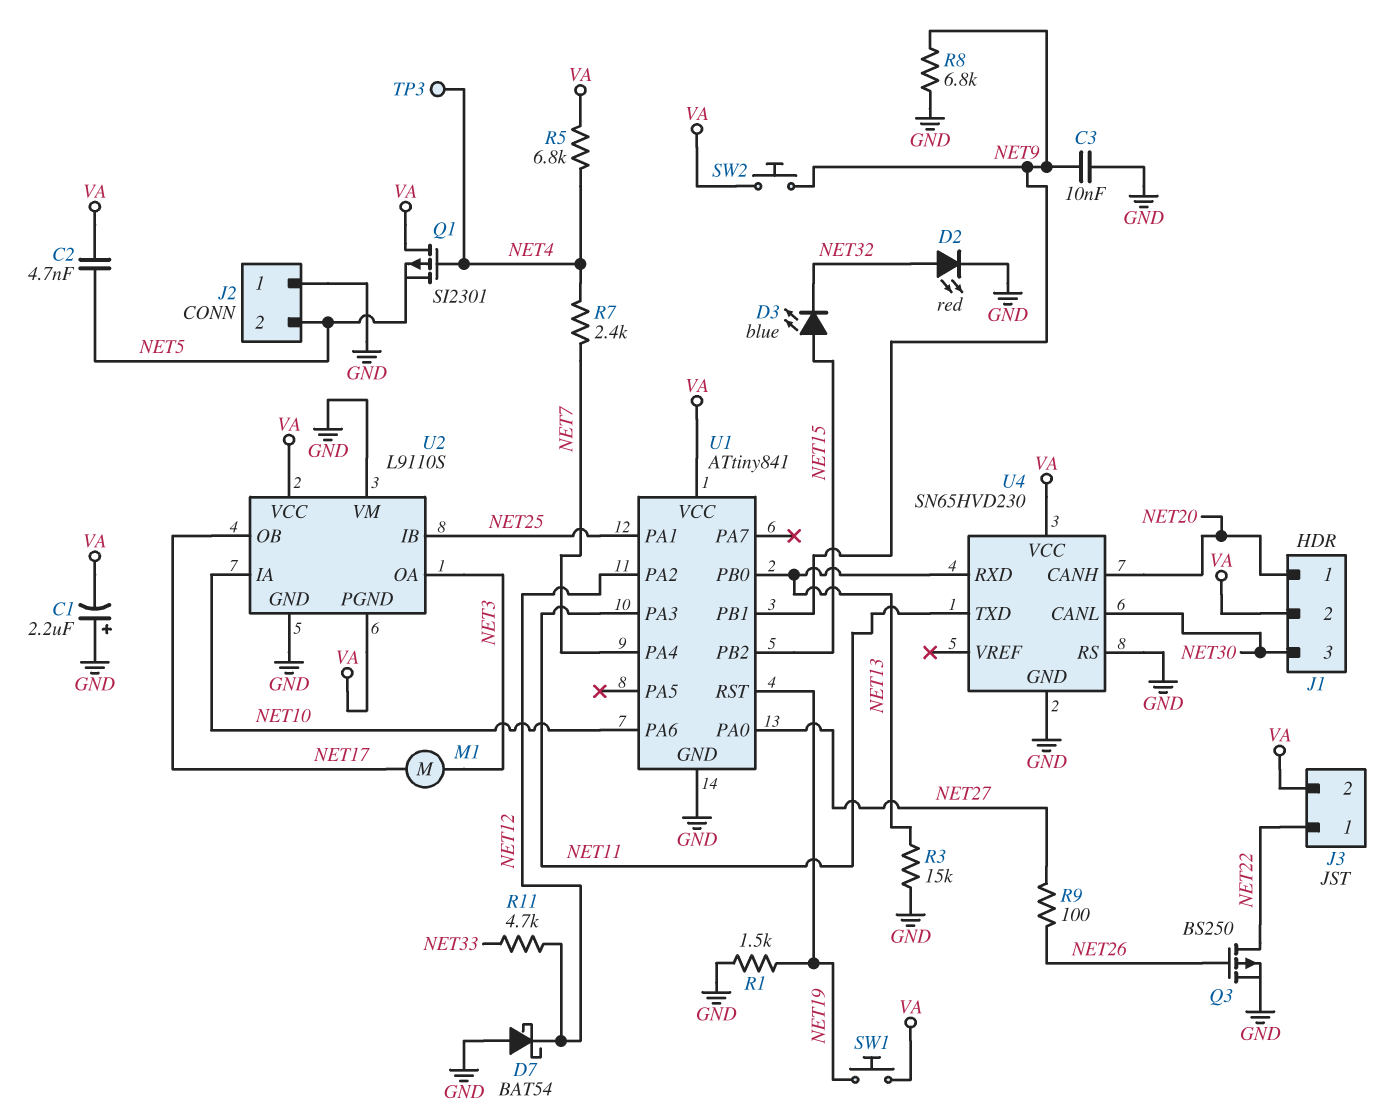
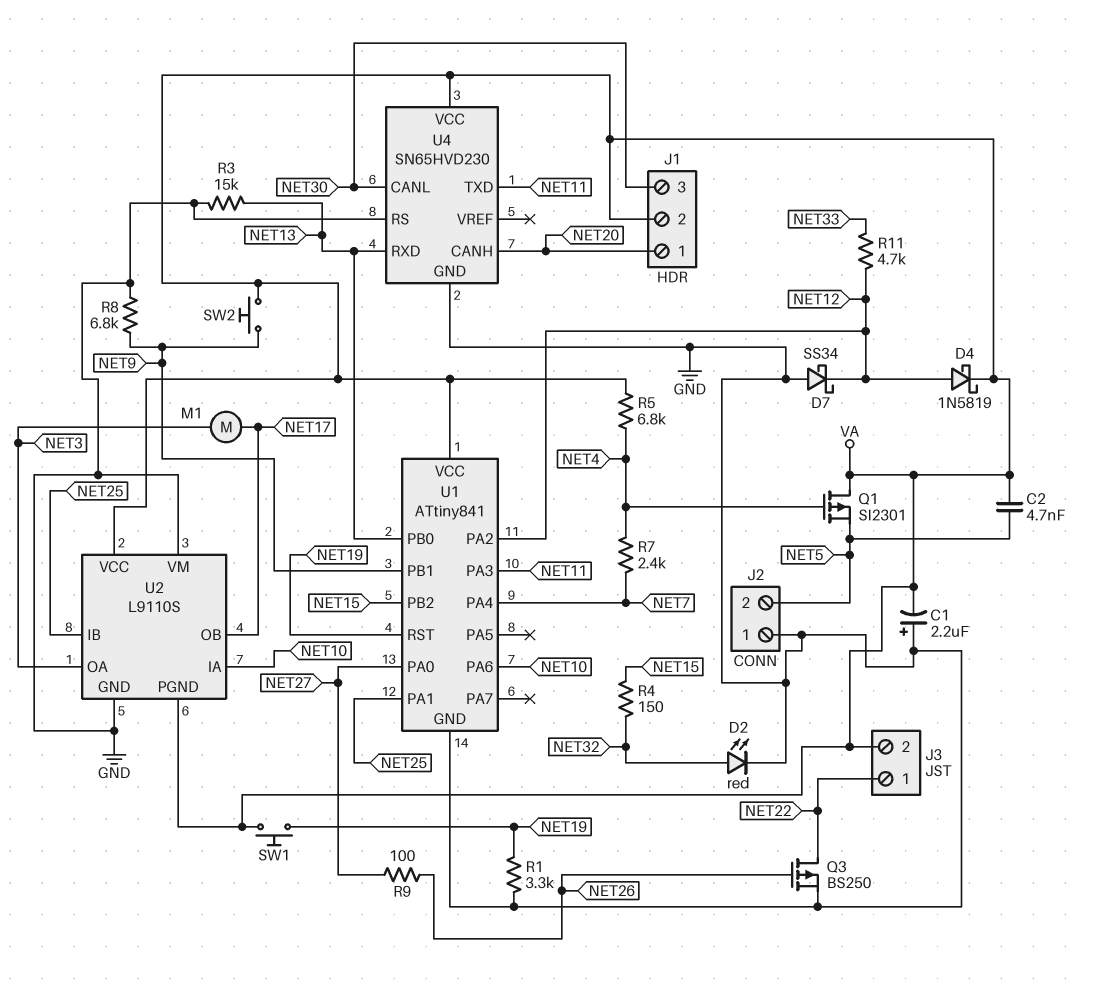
C3: 10nF (GND, NET9) -> none
D3: LED blue (A NET15, K NET32) -> none
D4: none -> schottky 1N5819 (A NET12, K VA)
D7: schottky BAT54 (A GND, K NET12) -> schottky SS34 (A GND, K NET12)
R1: 1.5k (GND, NET19) -> 3.3k (GND, NET19)
R4: none -> 150 (NET15, NET32)
TP3: test point (NET4) -> none

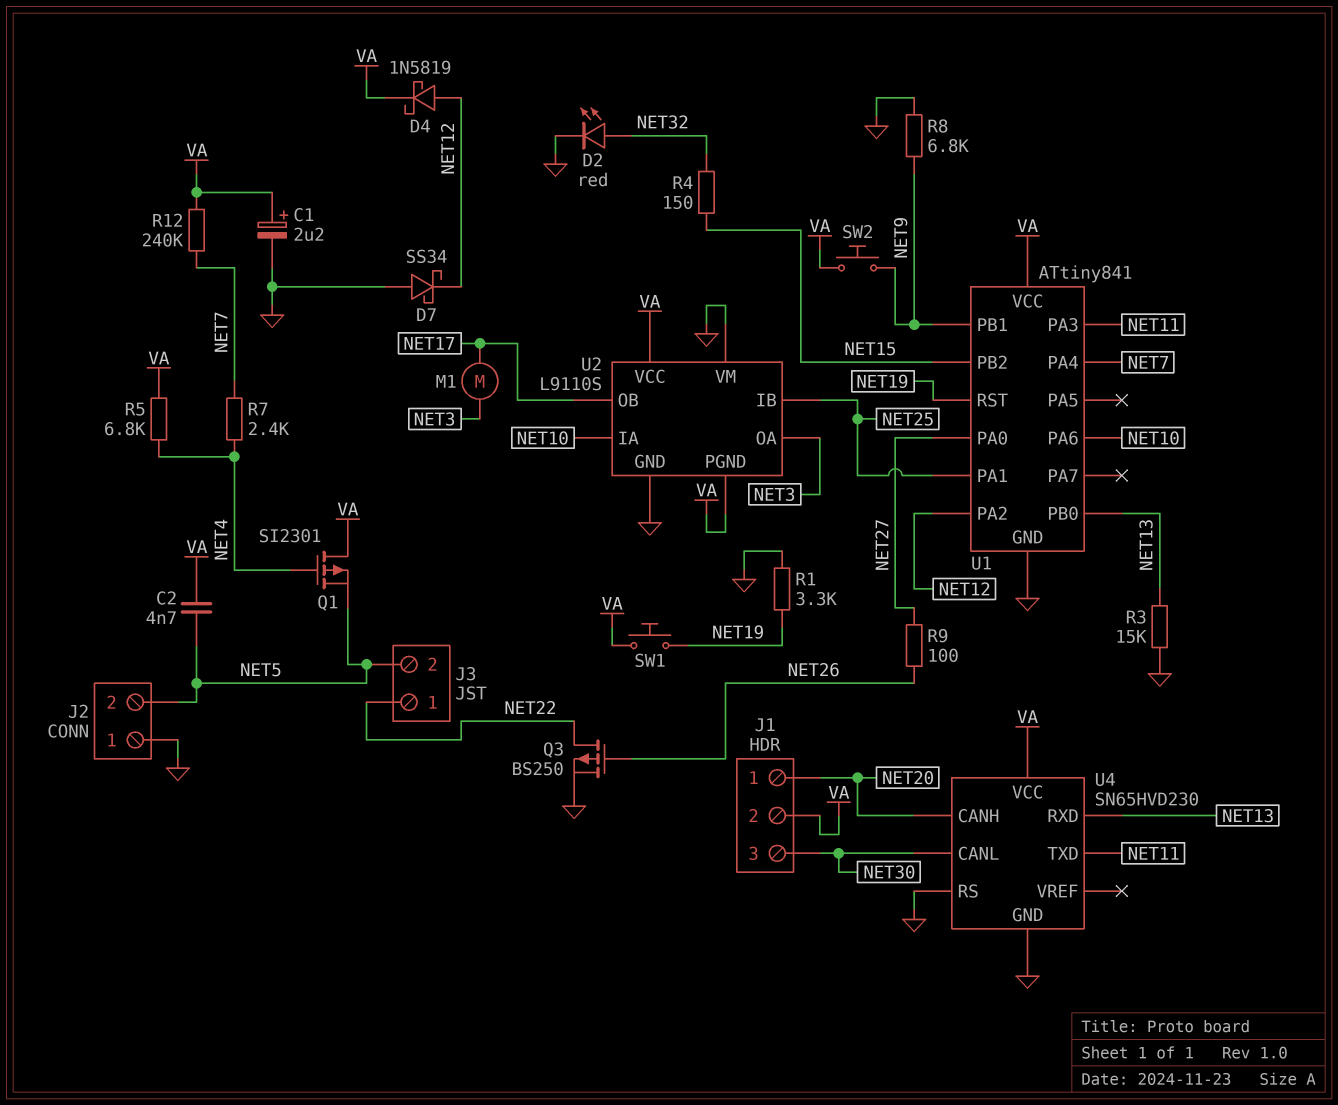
C1: 2.2uF (plus GND, minus VA) -> 2.2uF (plus VA, minus GND)
J3 pin 2: VA -> NET5
R11: 4.7k (NET12, NET33) -> none
R12: none -> 240k (NET7, VA)

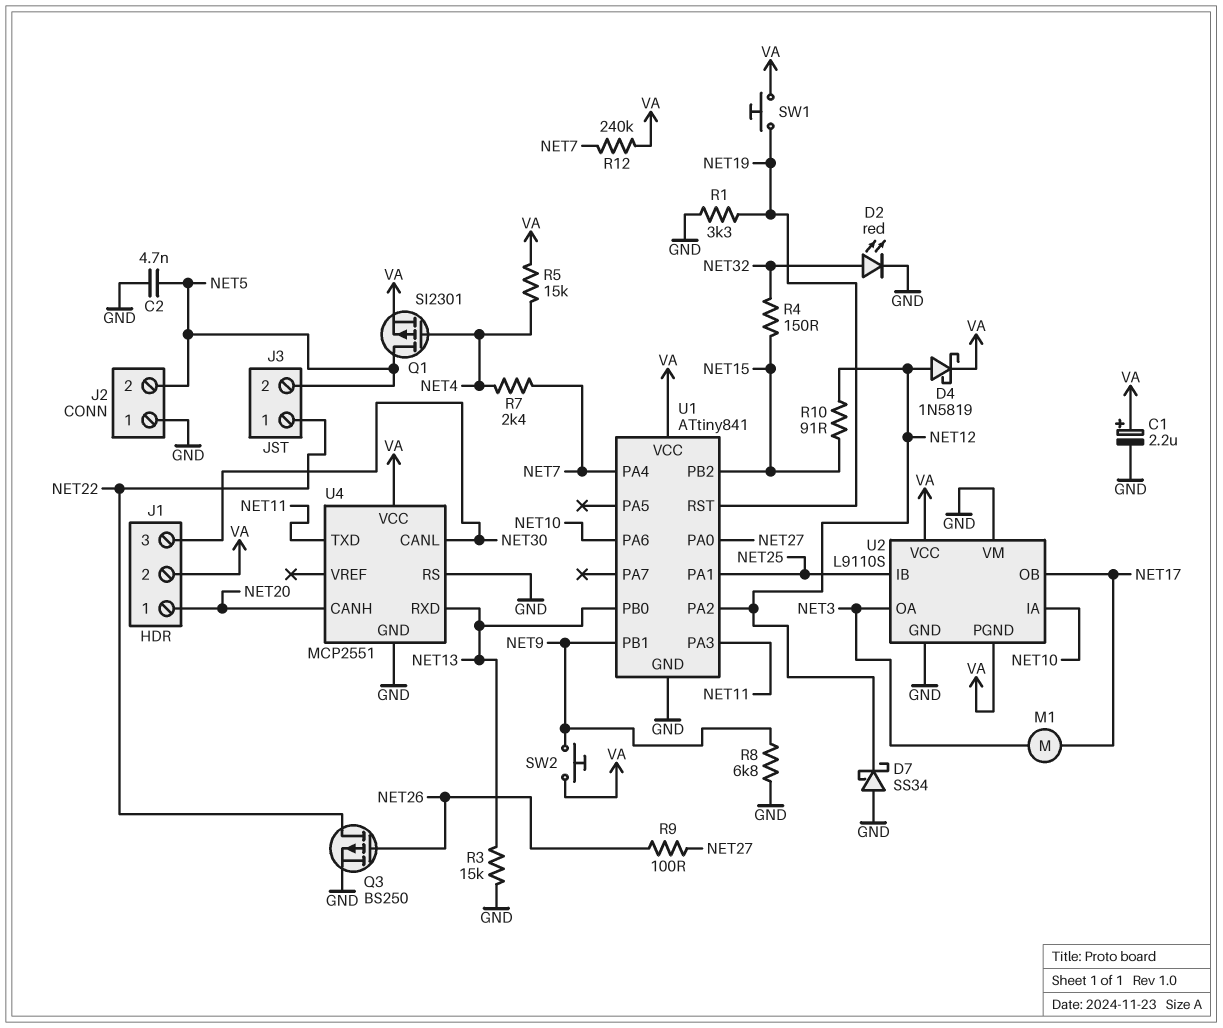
C2: 4.7nF (NET5, VA) -> 4.7nF (GND, NET5)
Q1: PMOS SI2301 (G NET4, D VA, S NET5) -> PMOS SI2301 (G NET4, D NET5, S VA)
R5: 6.8k (NET4, VA) -> 15k (NET4, VA)
R10: none -> 91 (NET12, NET15)
U4: SN65HVD230 -> MCP2551

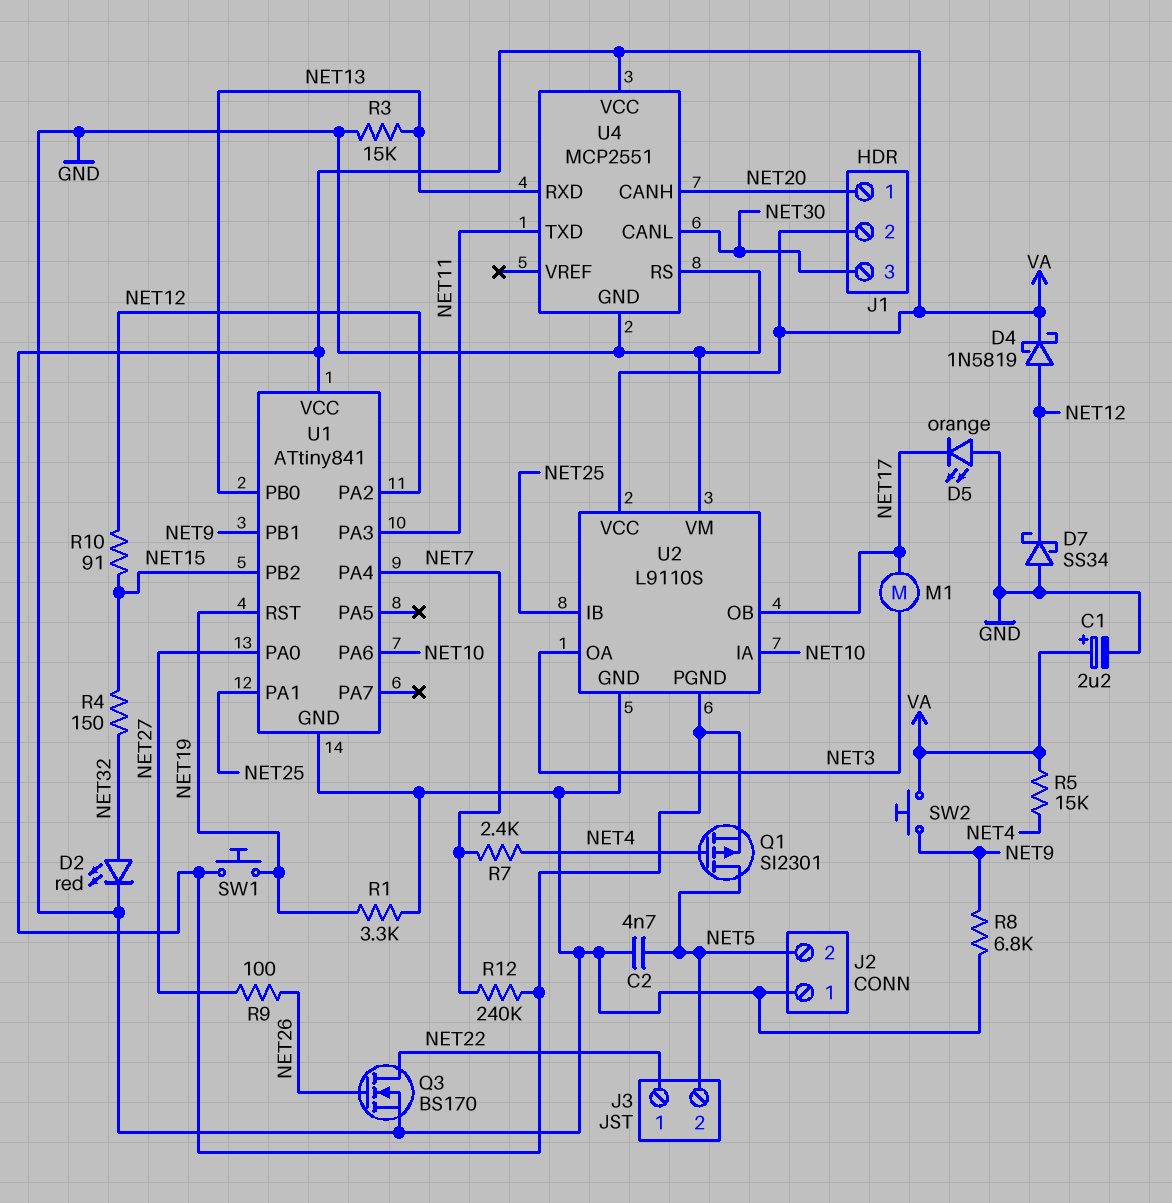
D5: none -> LED orange (A GND, K NET17)
Q3: PMOS BS250 (G NET26, D NET22, S GND) -> NMOS BS170 (G NET26, D NET22, S GND)

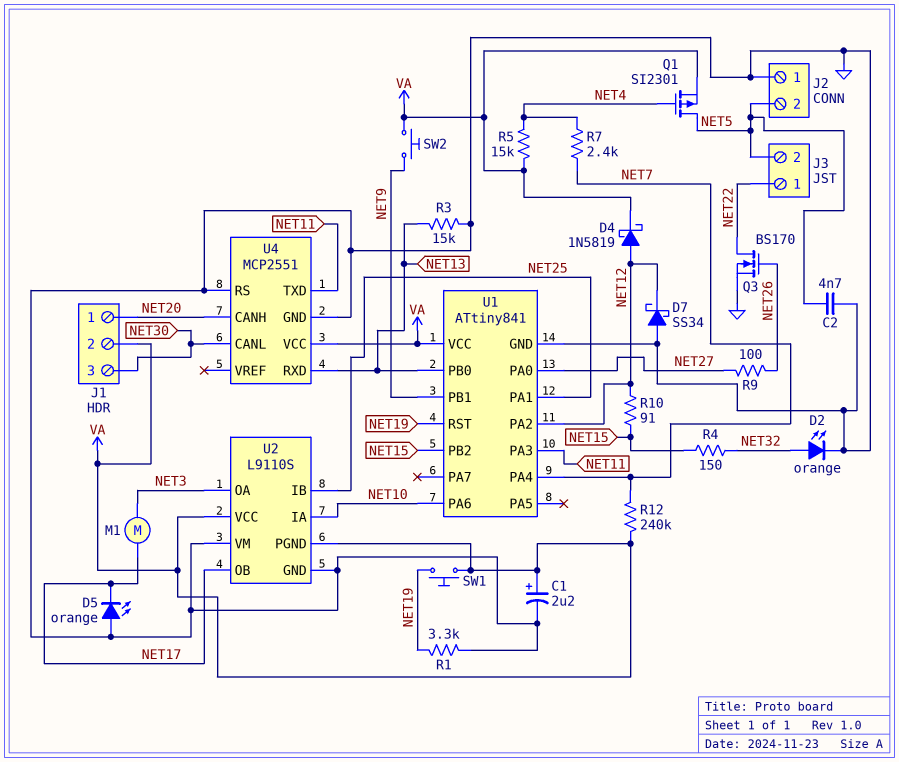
D2: LED red (A NET32, K GND) -> LED orange (A NET32, K GND)
R8: 6.8k (GND, NET9) -> none

